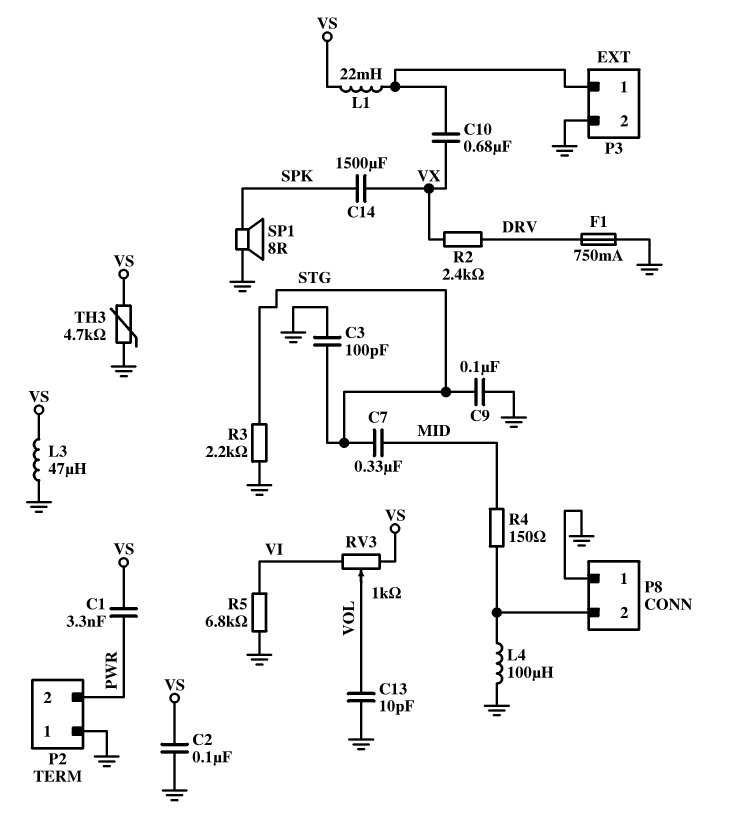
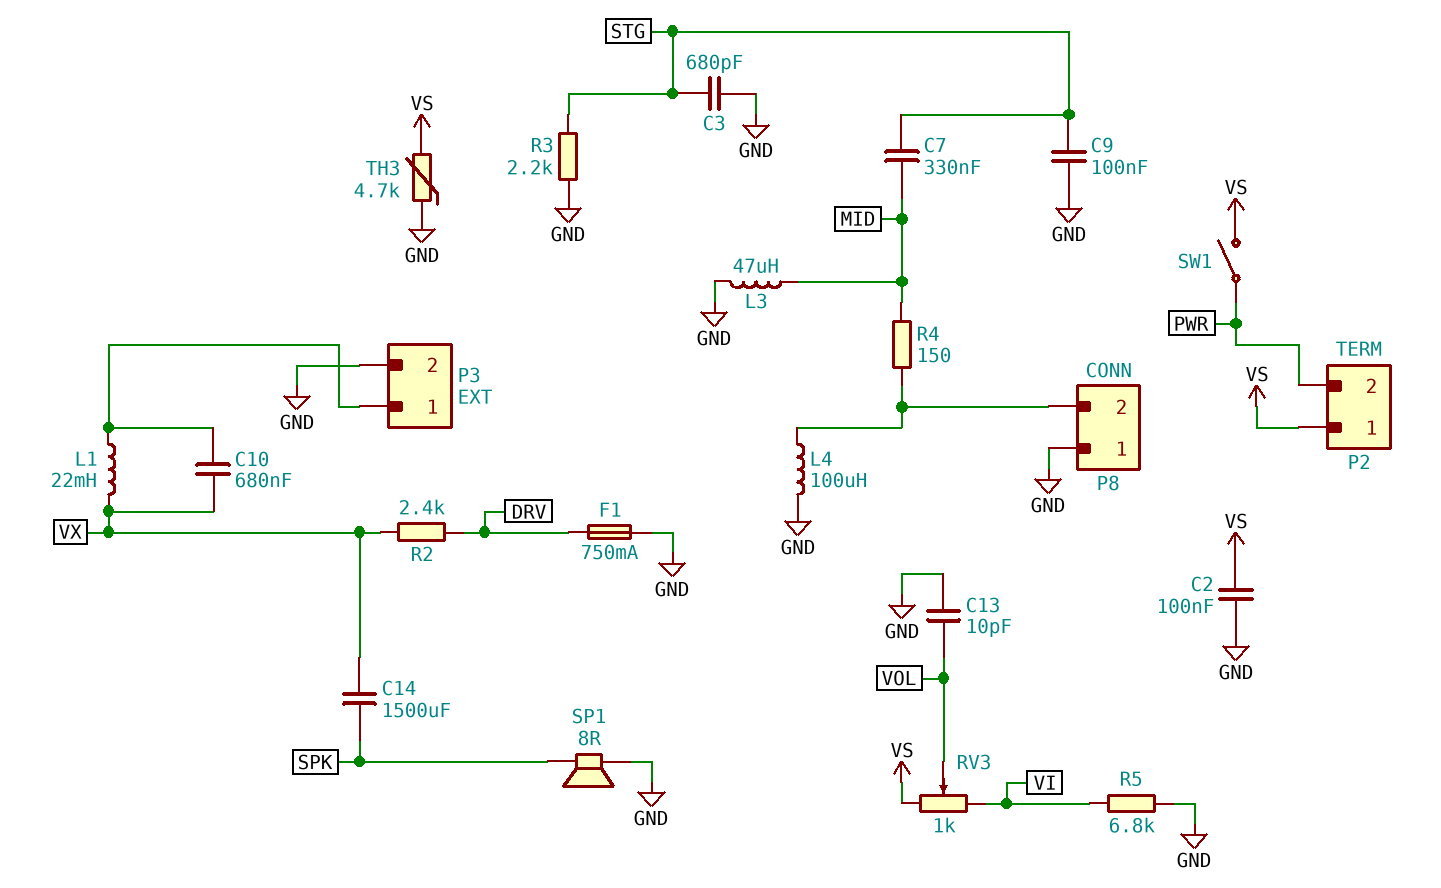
C1: 3.3nF (PWR, VS) -> none
C3: 100pF (GND, STG) -> 680pF (GND, STG)
L1: 22mH (P3/1, VS) -> 22mH (P3/1, VX)
L3: 47uH (GND, VS) -> 47uH (GND, MID)
P2 pin 1: GND -> VS
SW1: none -> switch (PWR, VS)

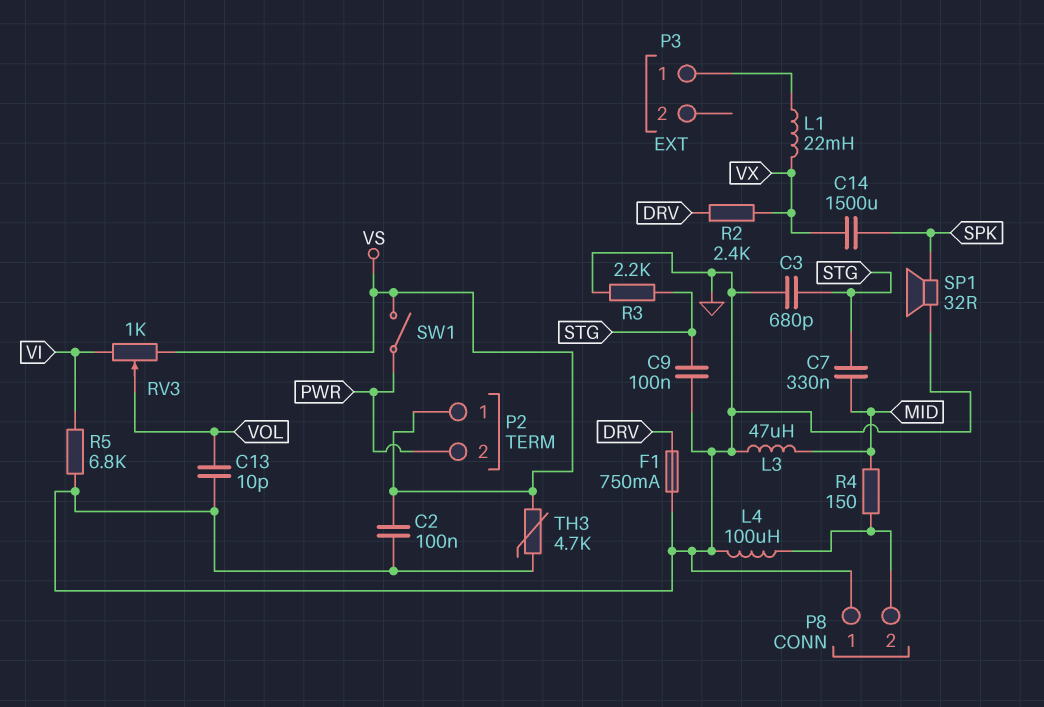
C10: 680nF (P3/1, VX) -> none
P3 pin 2: GND -> none
SP1: speaker 8R (GND, SPK) -> speaker 32R (GND, SPK)

